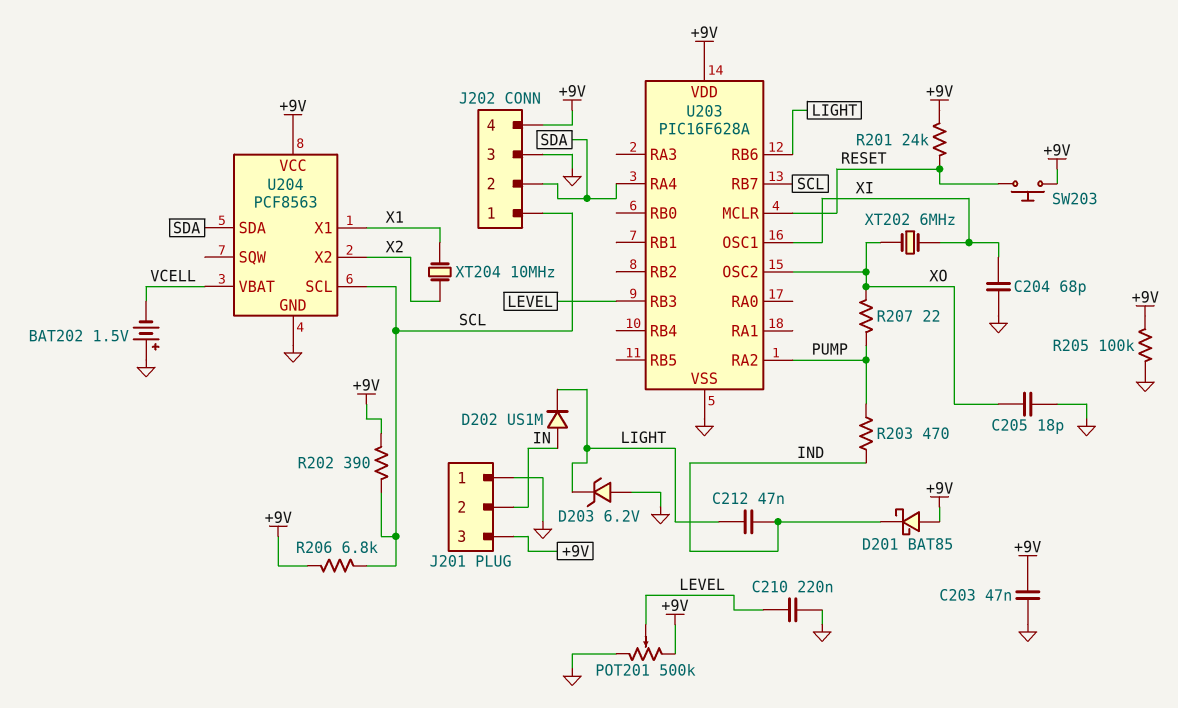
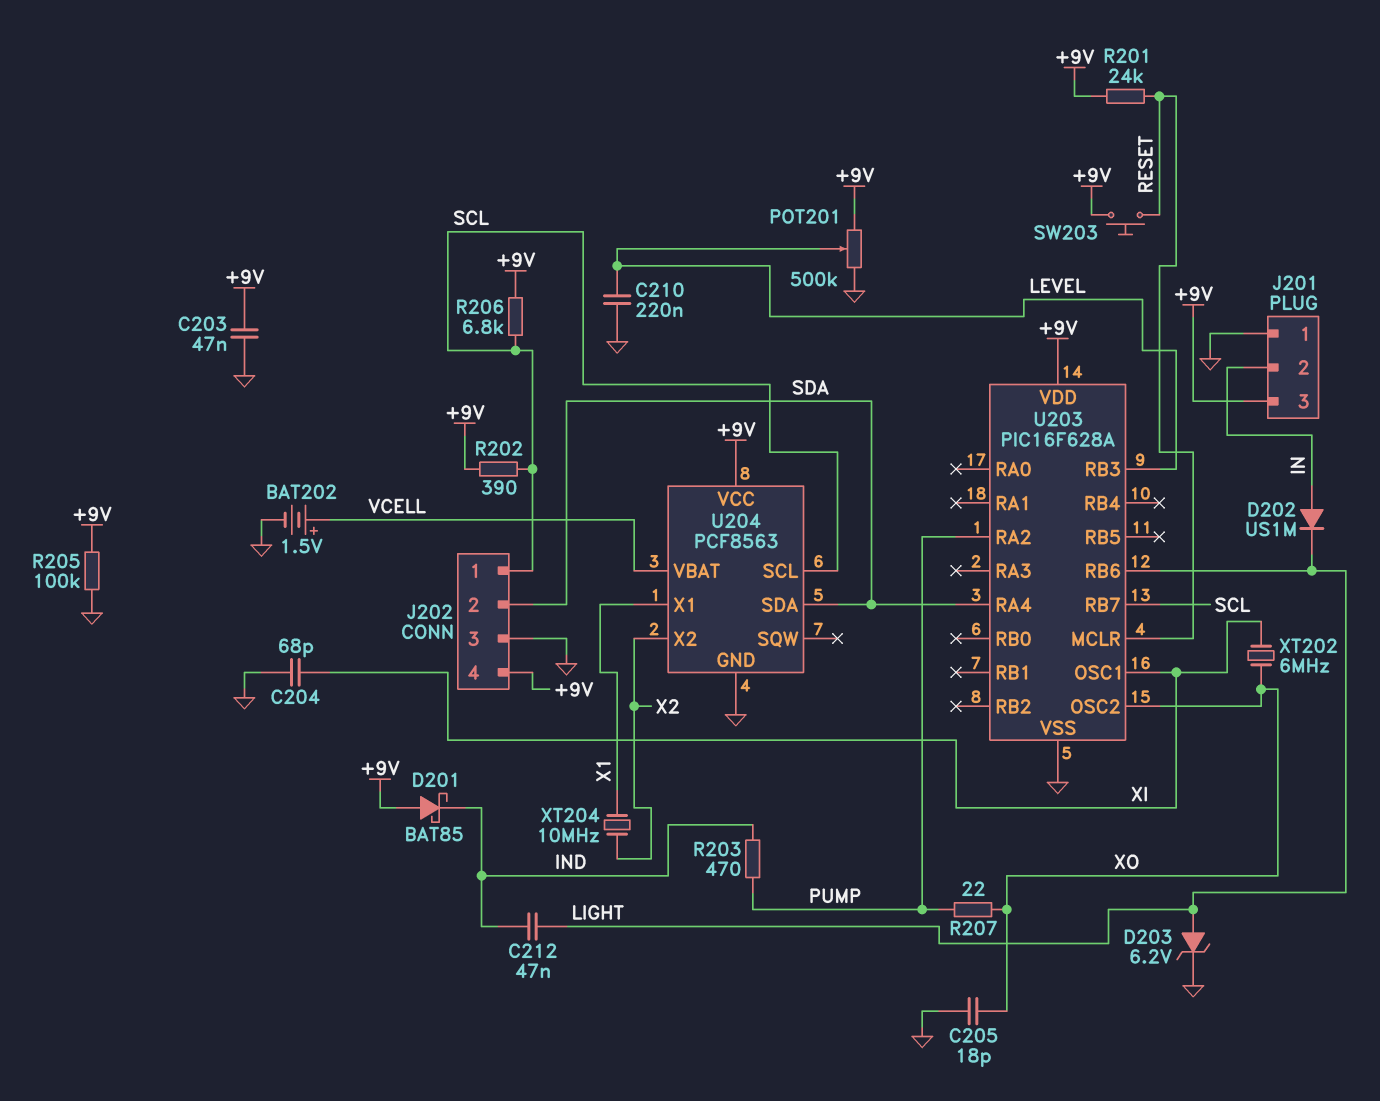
BAT202: 1.5V (plus GND, minus VCELL) -> 1.5V (plus VCELL, minus GND)
D203: zener 6.2V (A GND, K LIGHT) -> zener 6.2V (A LIGHT, K GND)

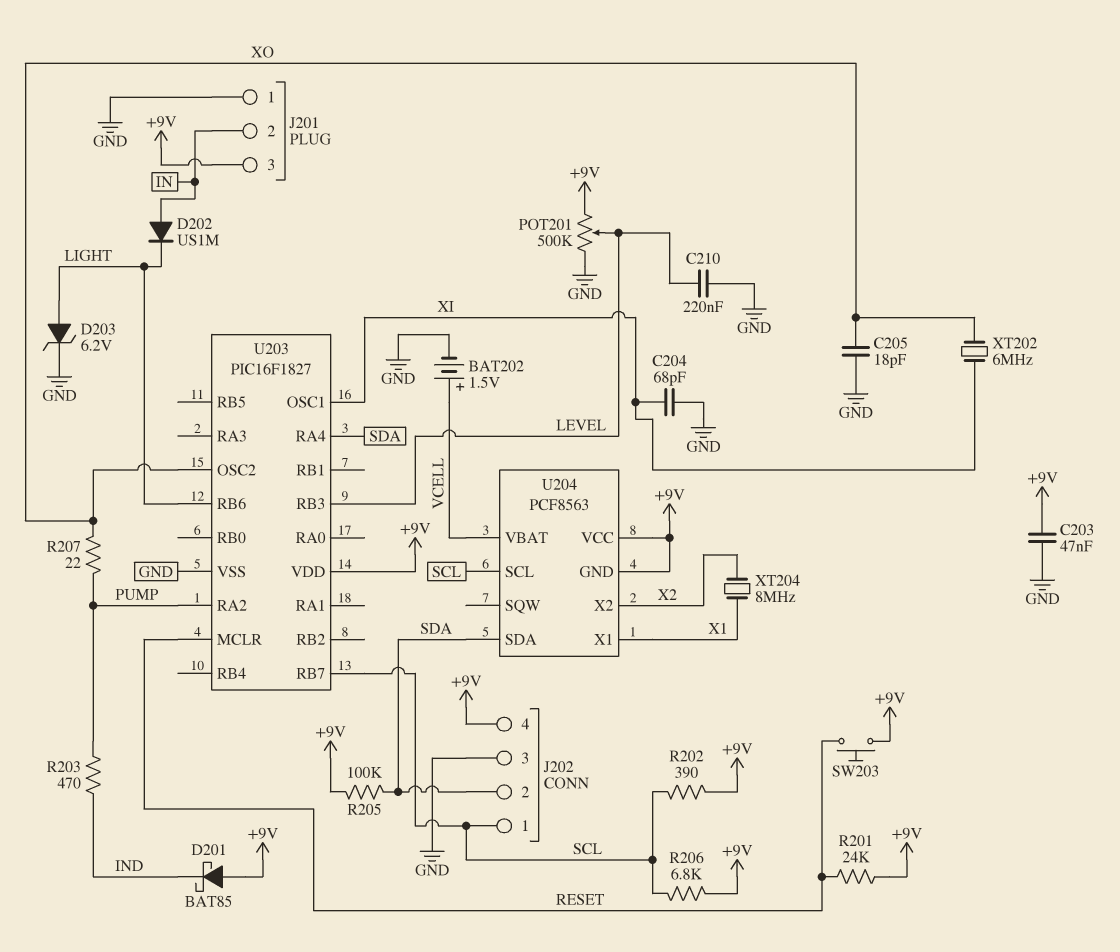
C212: 47nF (IND, LIGHT) -> none
R205: 100k (+9V, GND) -> 100k (+9V, SDA)
U203: PIC16F628A -> PIC16F1827
U204 pin GND: GND -> +9V
XT204: 10MHz (X1, X2) -> 8MHz (X1, X2)

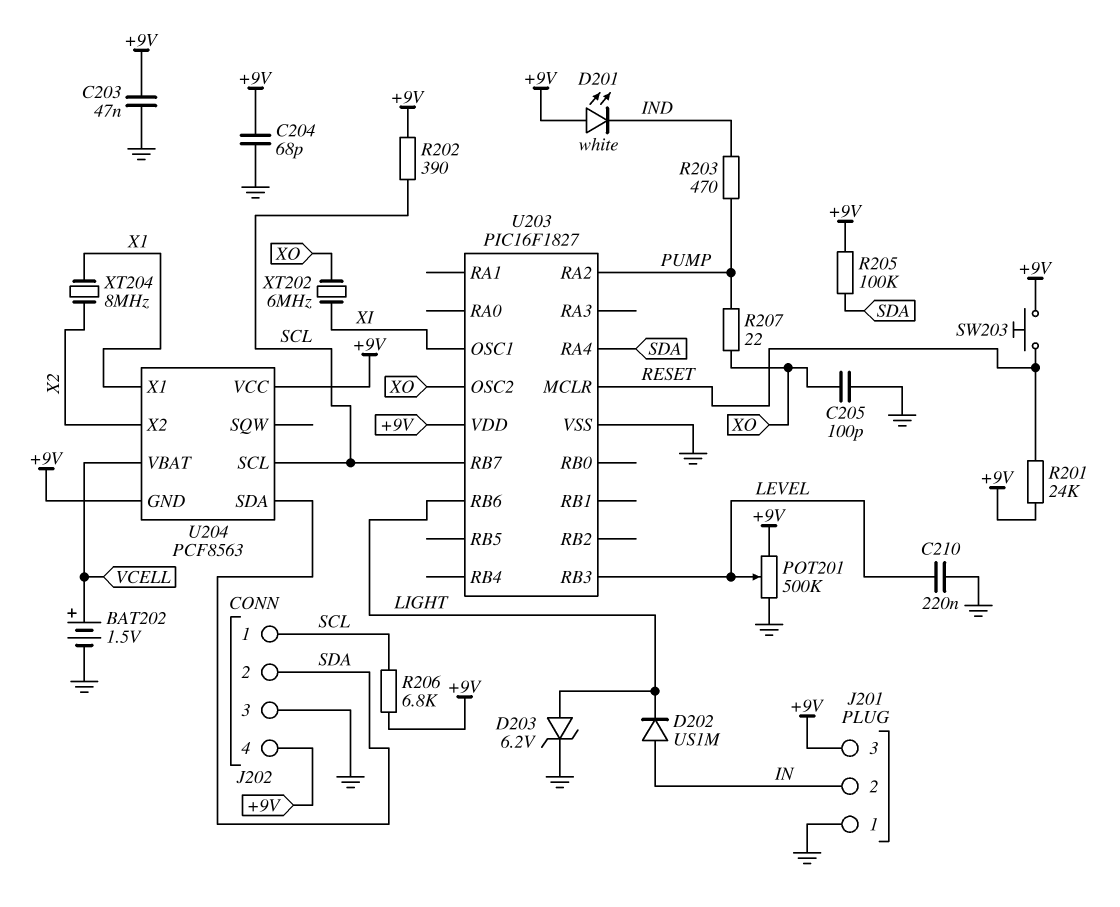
C204: 68pF (GND, XI) -> 68pF (+9V, GND)
C205: 18pF (GND, XO) -> 100pF (GND, XO)
D201: schottky BAT85 (A +9V, K IND) -> LED white (A +9V, K IND)

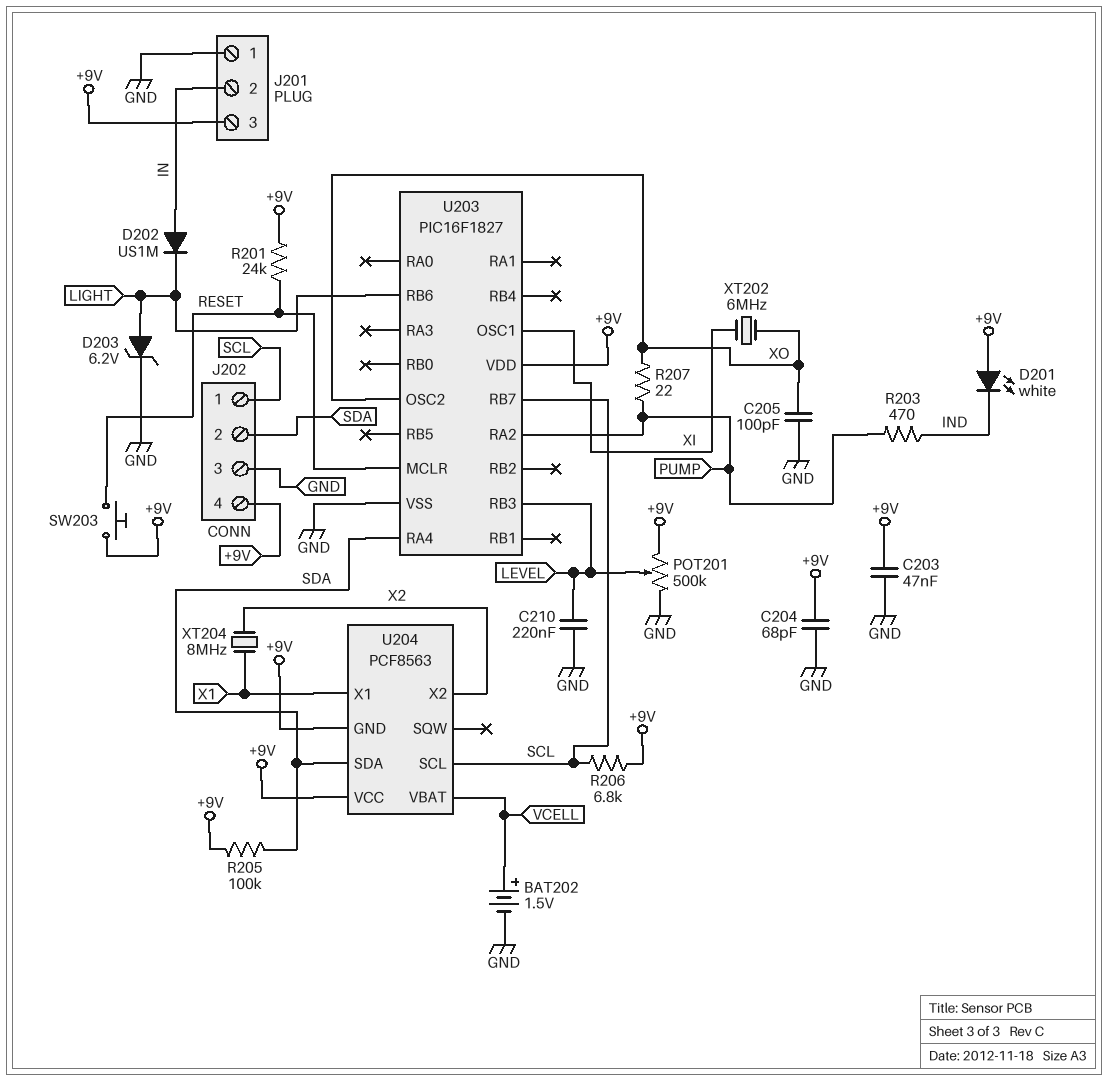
R202: 390 (+9V, SCL) -> none

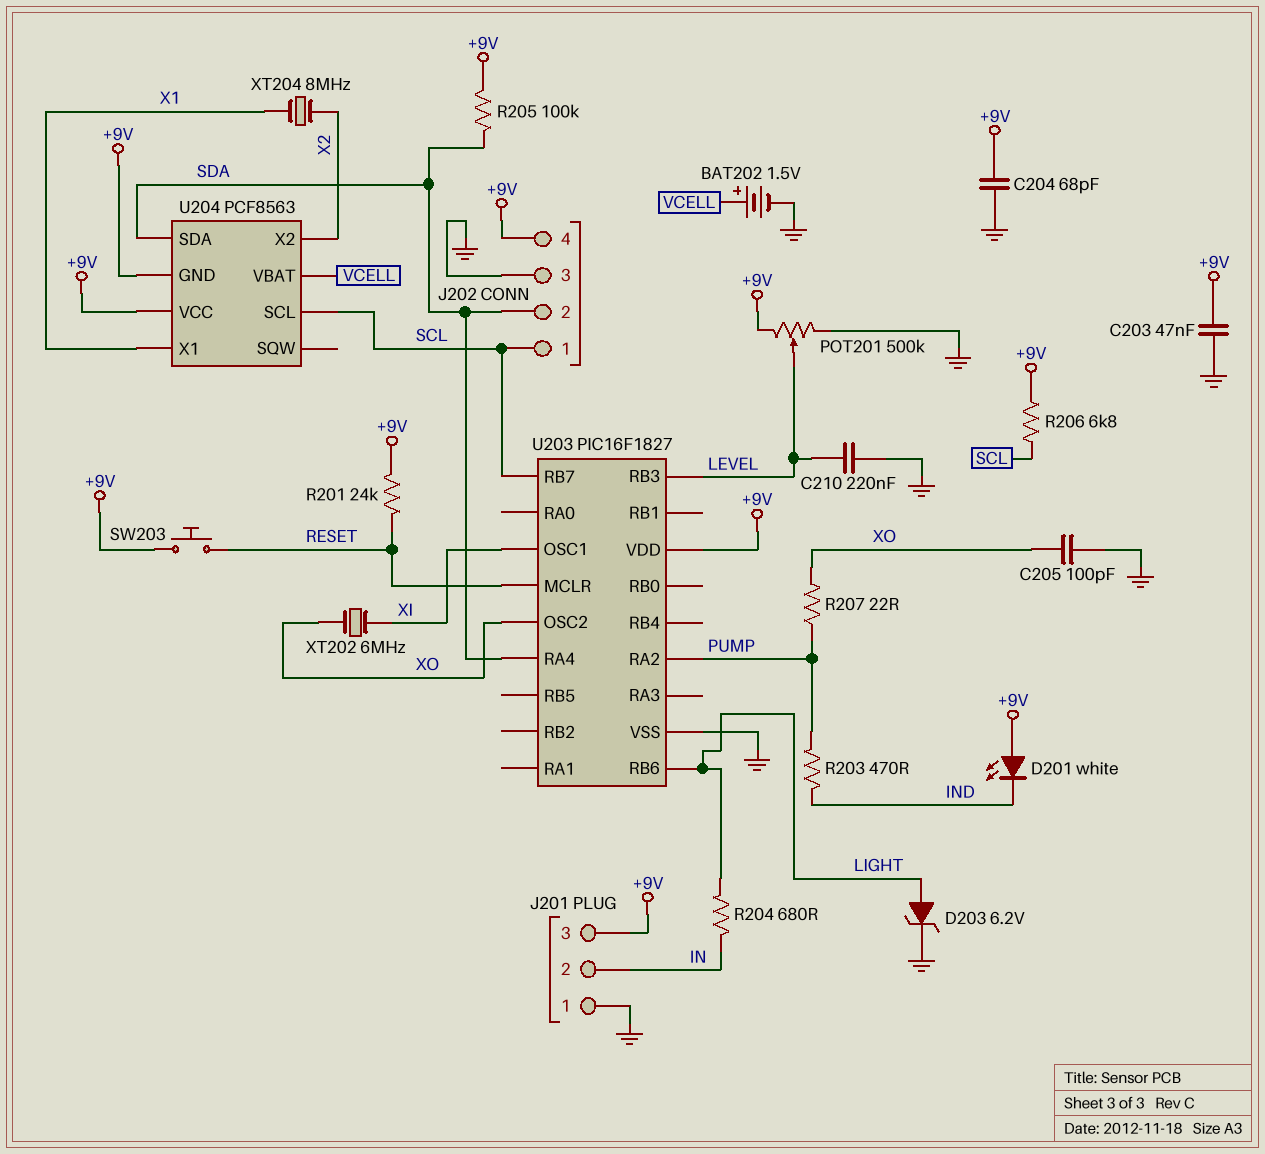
D202: diode US1M (A IN, K LIGHT) -> none
R204: none -> 680 (IN, LIGHT)

